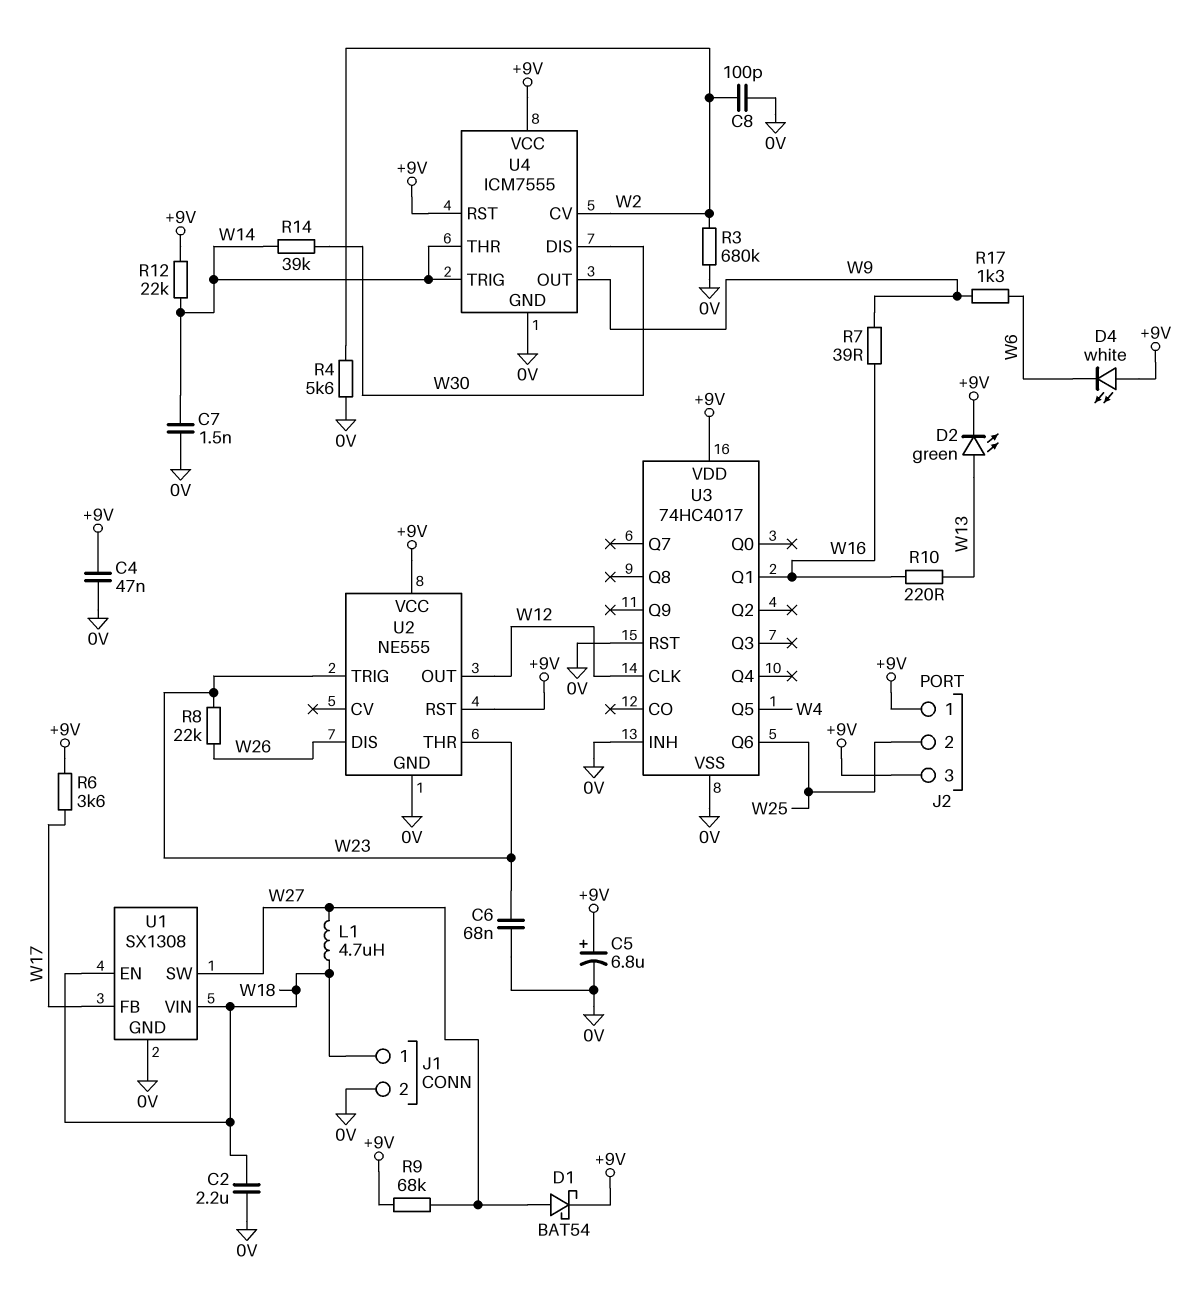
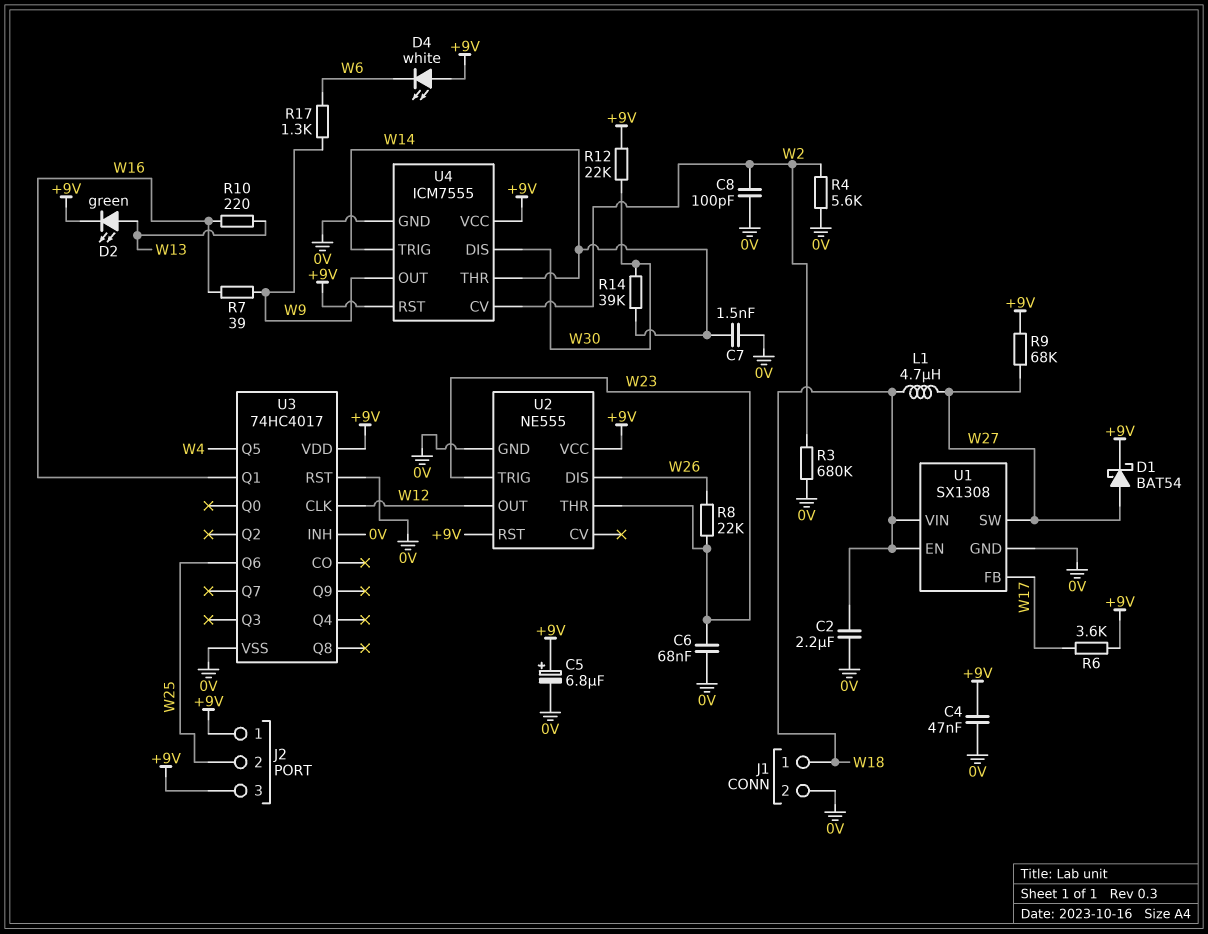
R12: 22k (+9V, W14) -> 22k (+9V, W30)

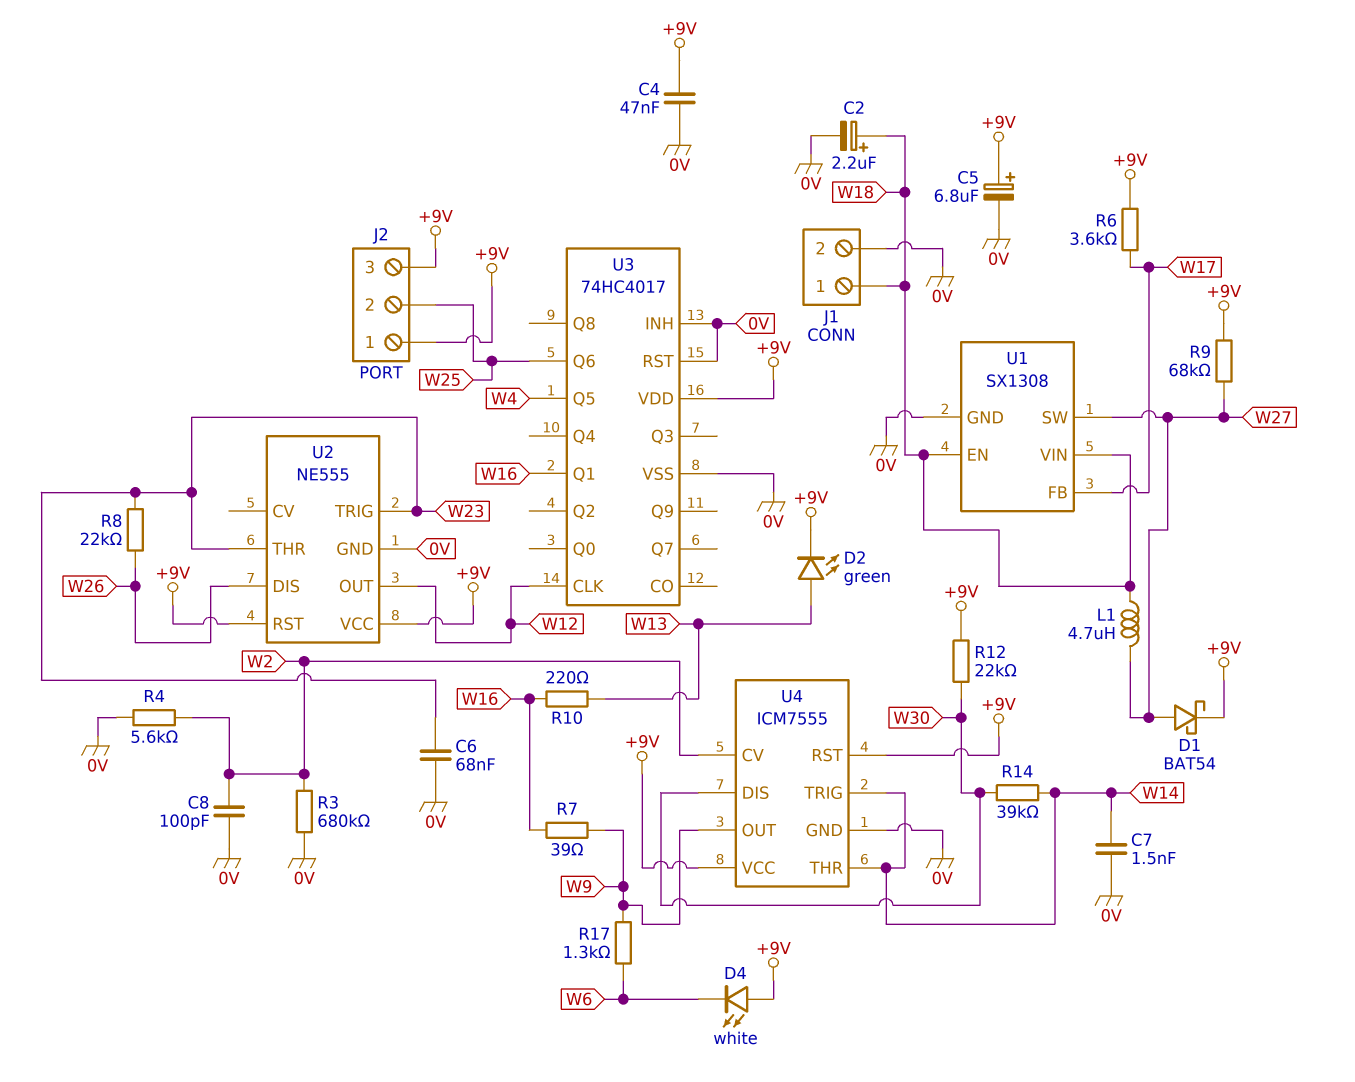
C2: 2.2uF (0V, W18) -> 2.2uF (plus W18, minus 0V)

